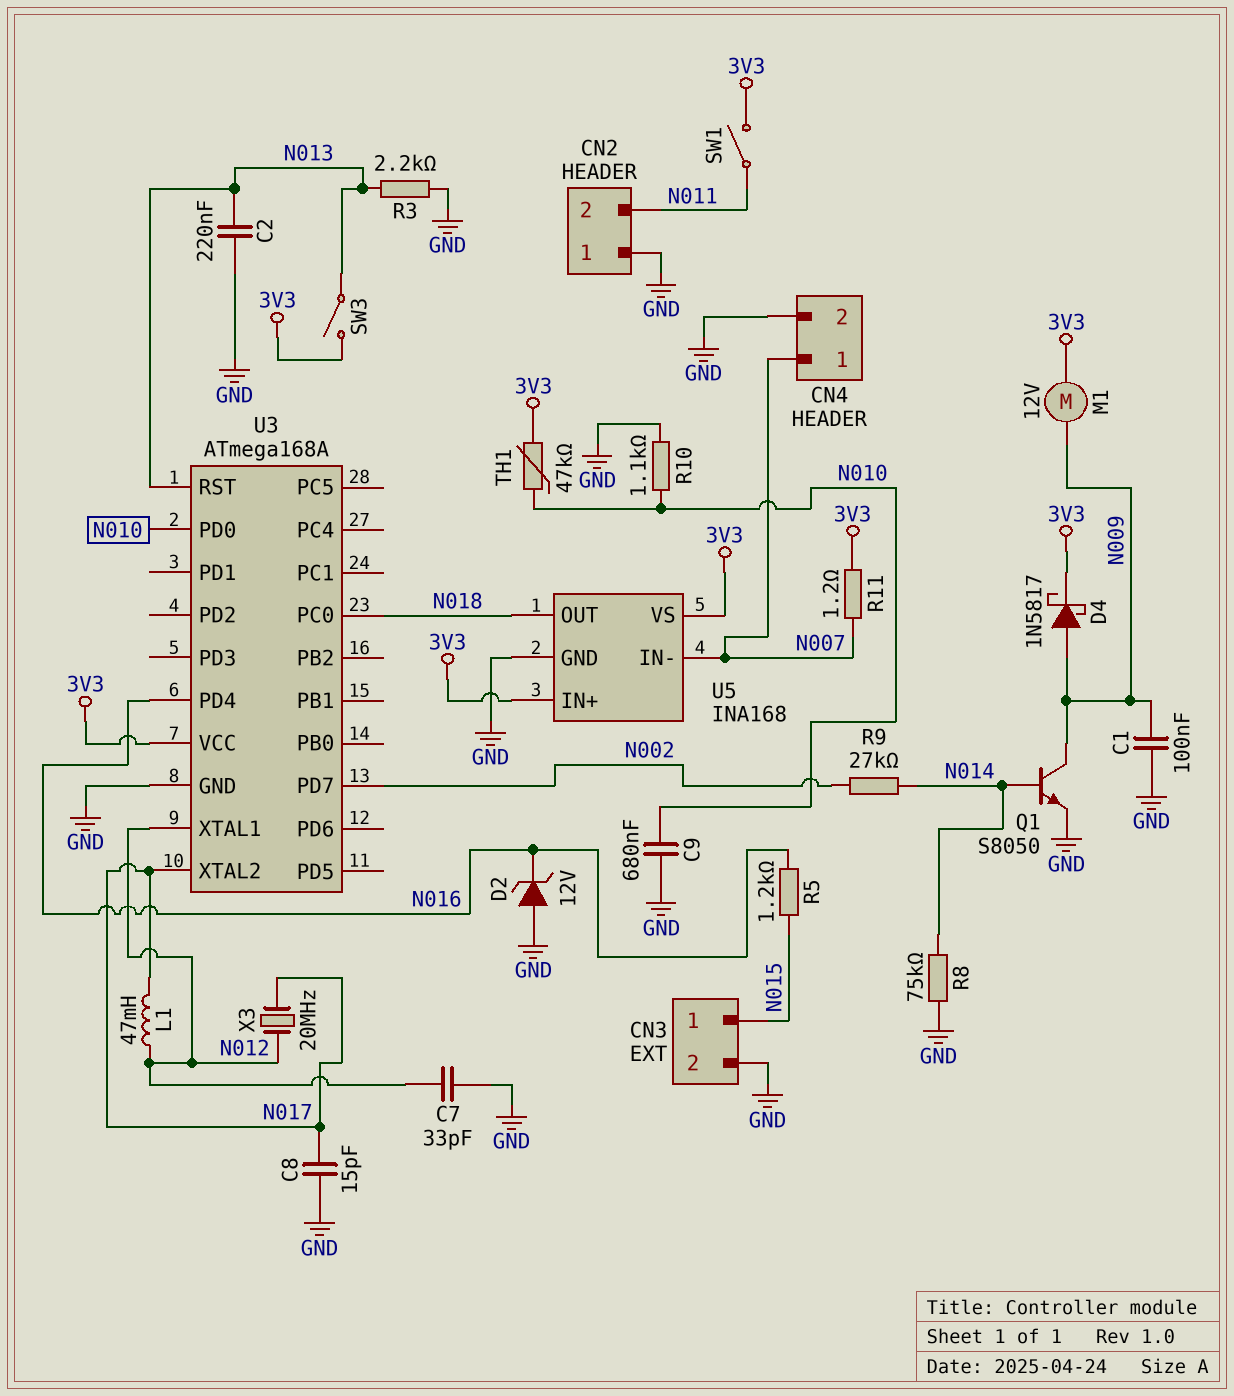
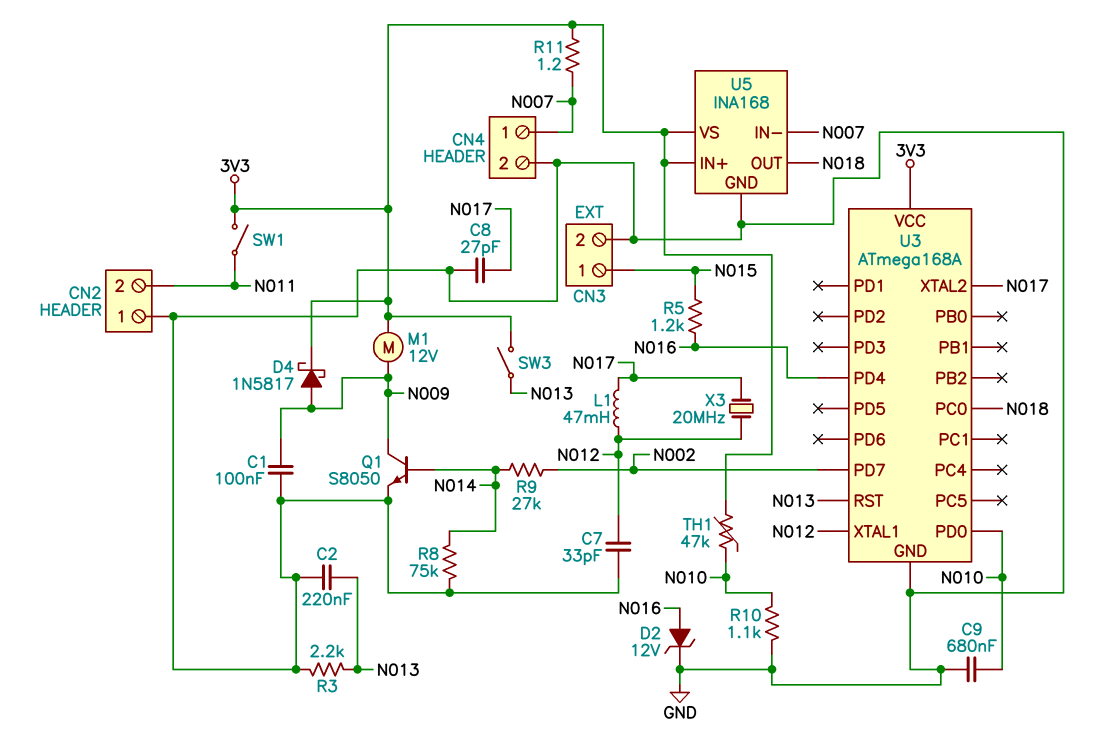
C8: 15pF (GND, N017) -> 27pF (GND, N017)
D2: zener 12V (A GND, K N016) -> zener 12V (A N016, K GND)

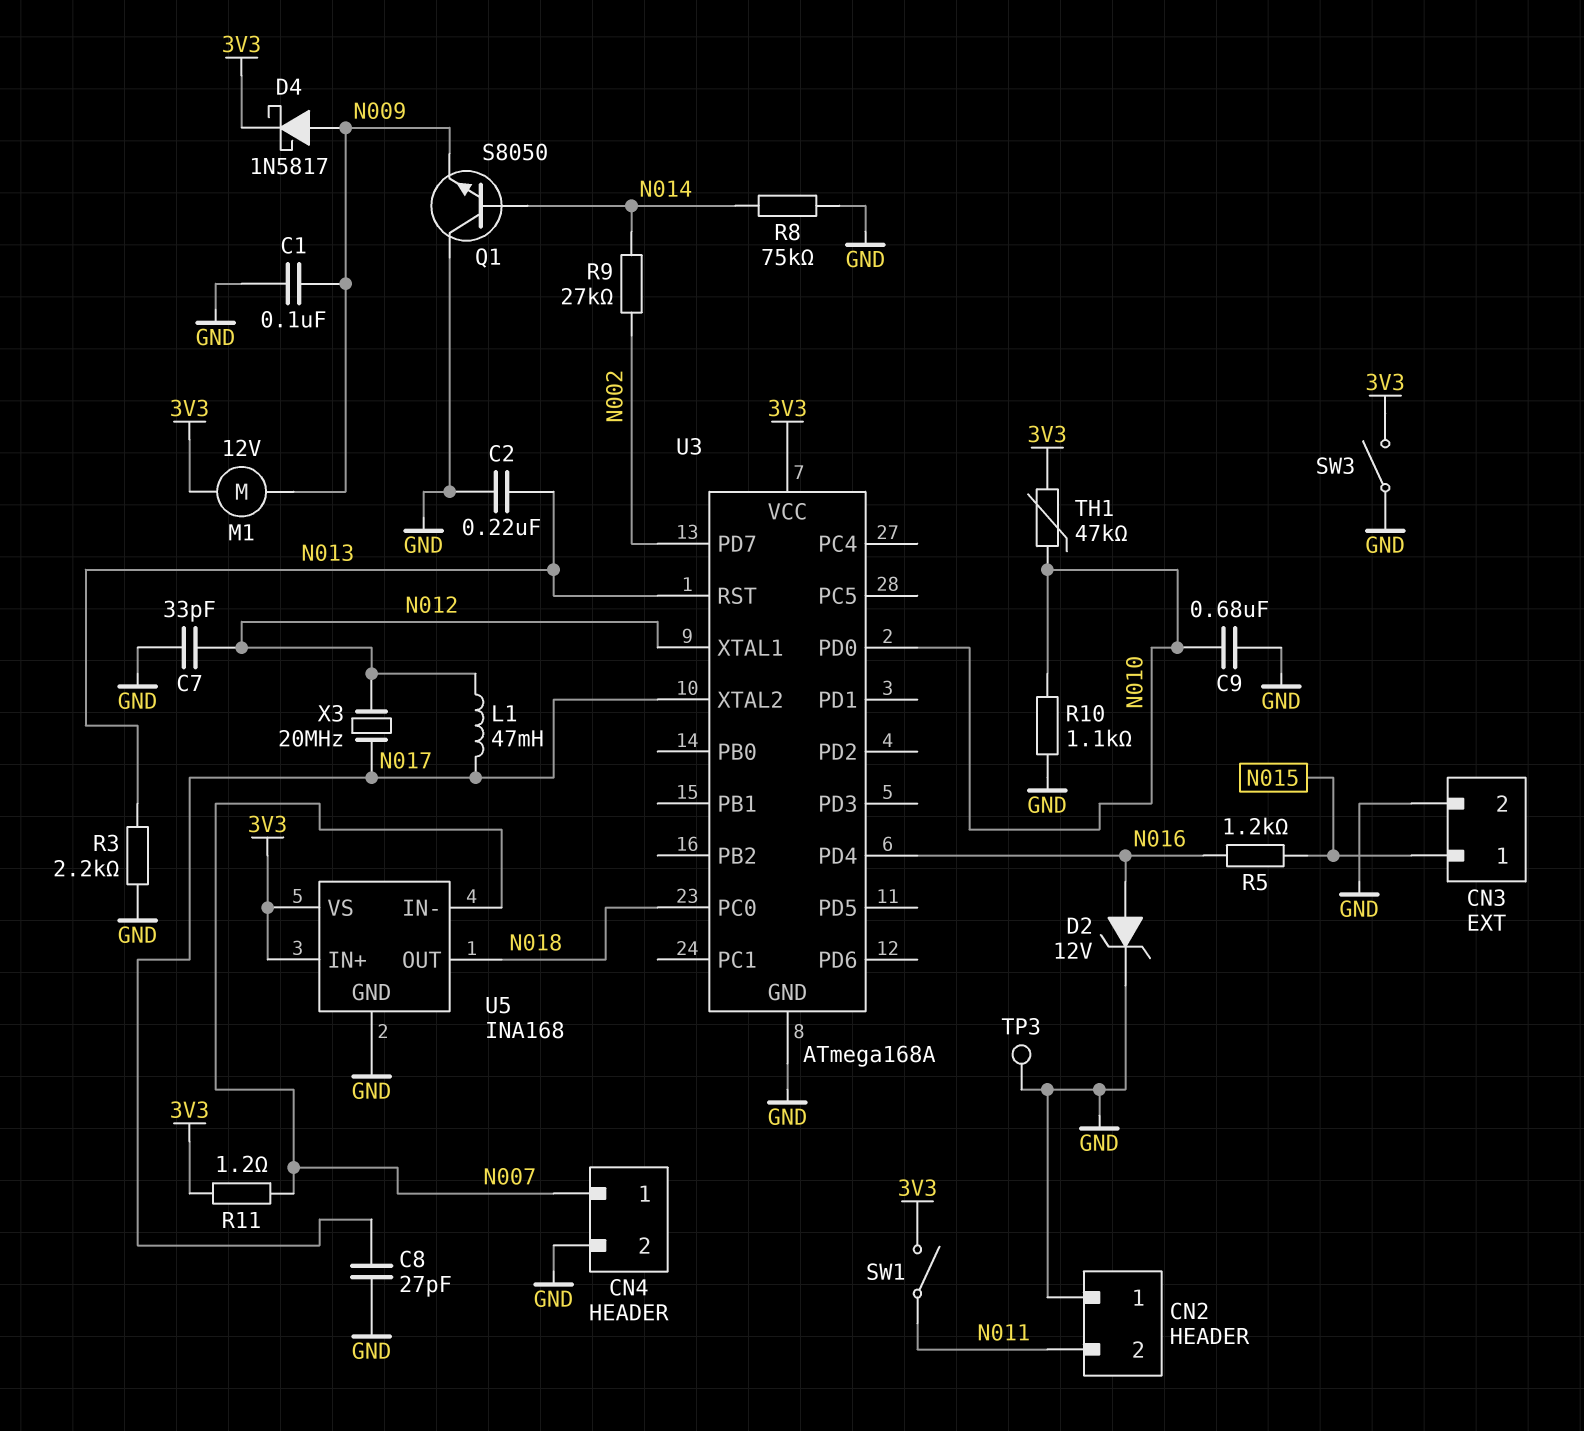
Q1: NPN S8050 (B N014, C N009, E GND) -> NPN S8050 (B N014, C GND, E N009)
SW3: switch (3V3, N013) -> switch (3V3, GND)
TP3: none -> test point (GND)

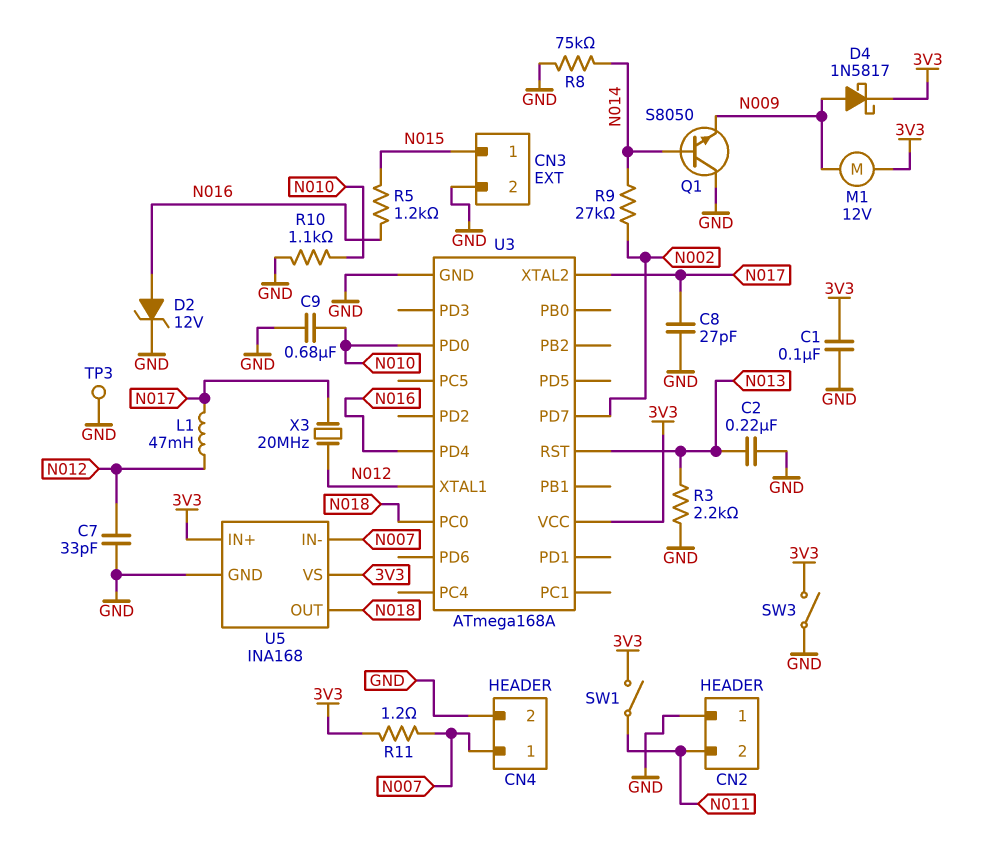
C1: 100nF (GND, N009) -> 100nF (3V3, GND)
TH1: 47k (3V3, N010) -> none

